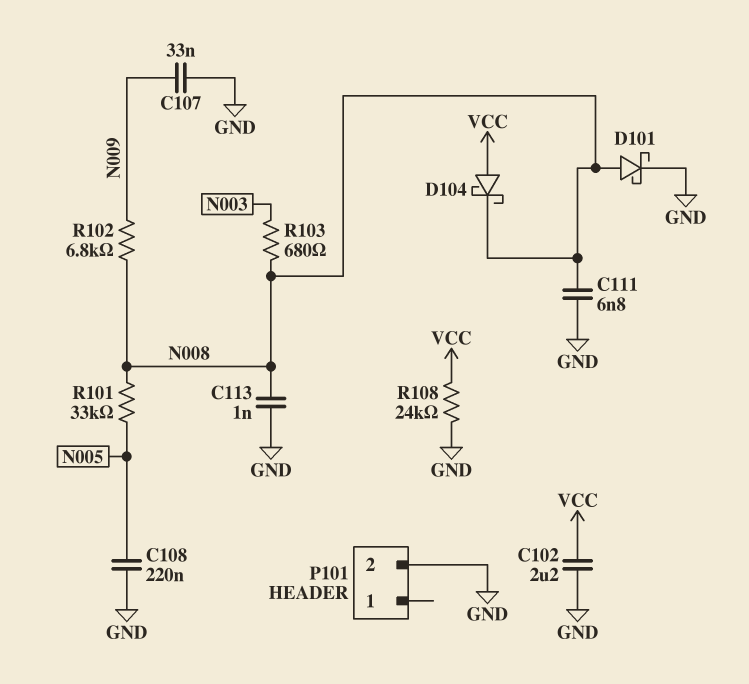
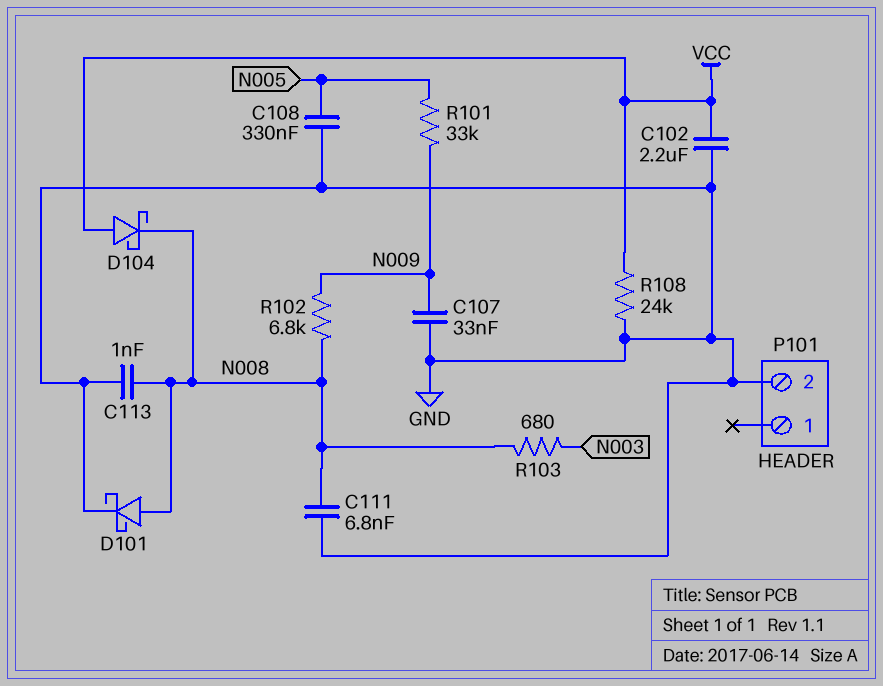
C108: 220nF (GND, N005) -> 330nF (GND, N005)
R101: 33k (N005, N008) -> 33k (N005, N009)

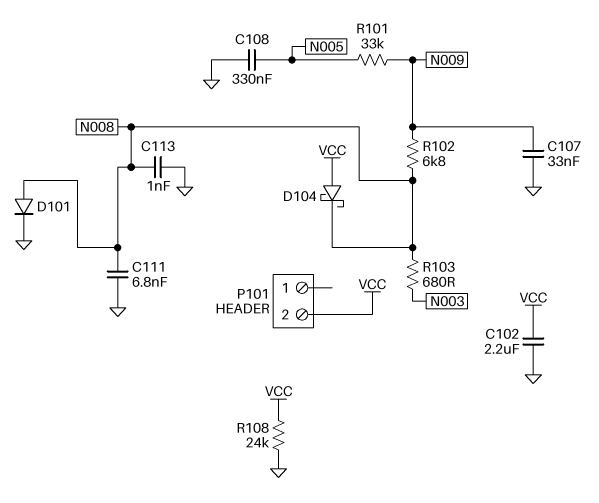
D101: schottky (A N008, K GND) -> diode (A N008, K GND)
P101 pin 2: GND -> VCC

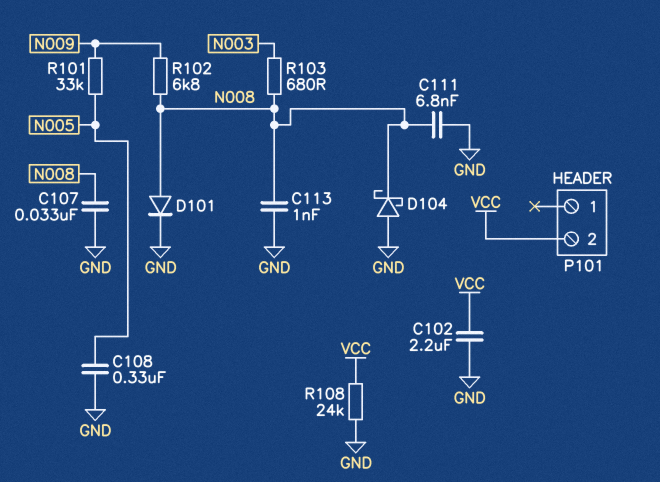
C107: 33nF (GND, N009) -> 33nF (GND, N008)
D104: schottky (A VCC, K N008) -> schottky (A GND, K N008)

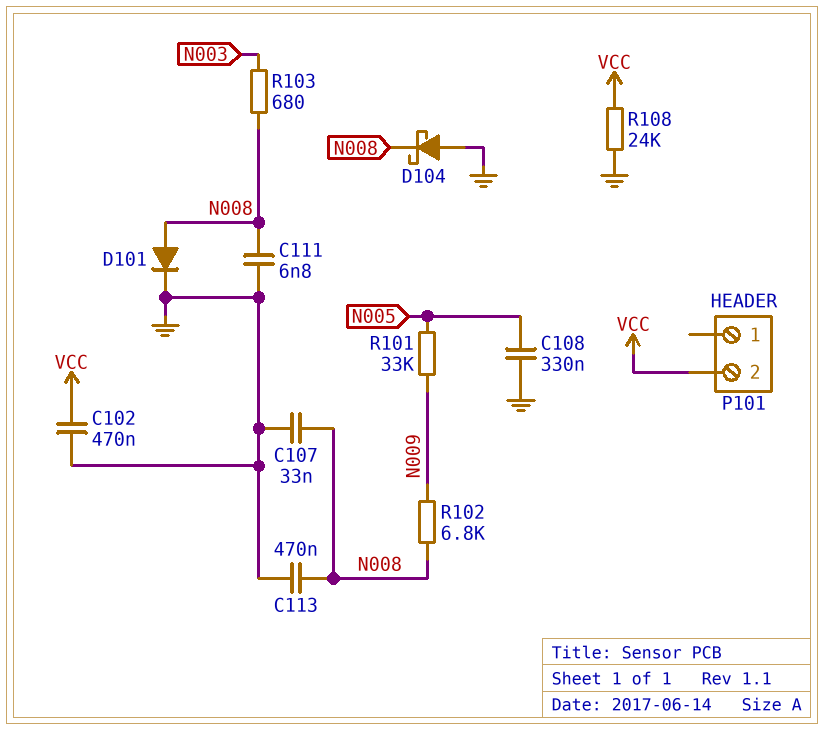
C102: 2.2uF (GND, VCC) -> 470nF (GND, VCC)
C113: 1nF (GND, N008) -> 470nF (GND, N008)

